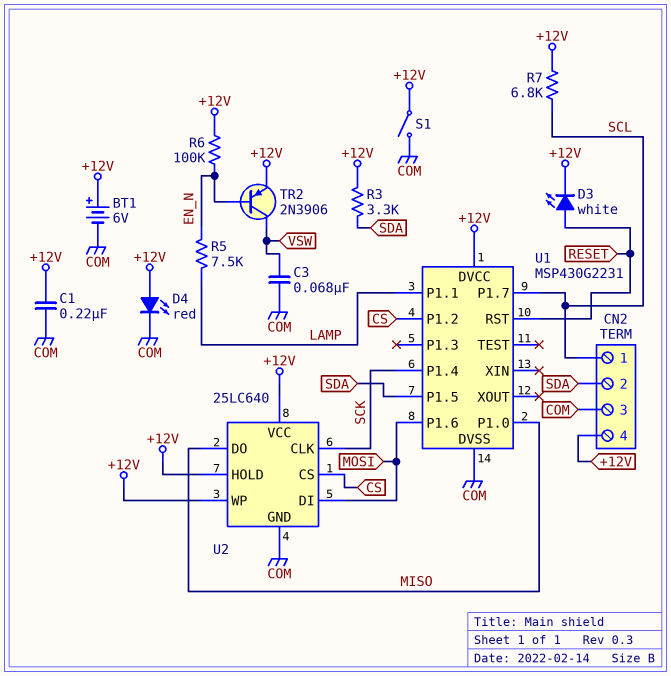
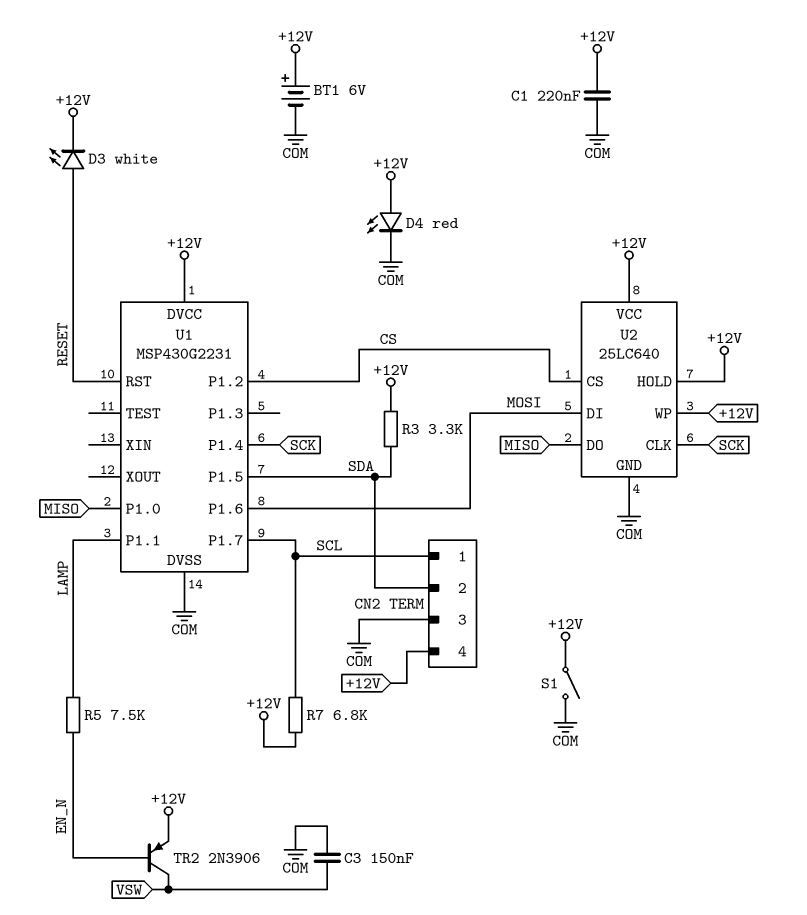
C3: 68nF (COM, VSW) -> 150nF (COM, VSW)
R6: 100k (+12V, EN_N) -> none

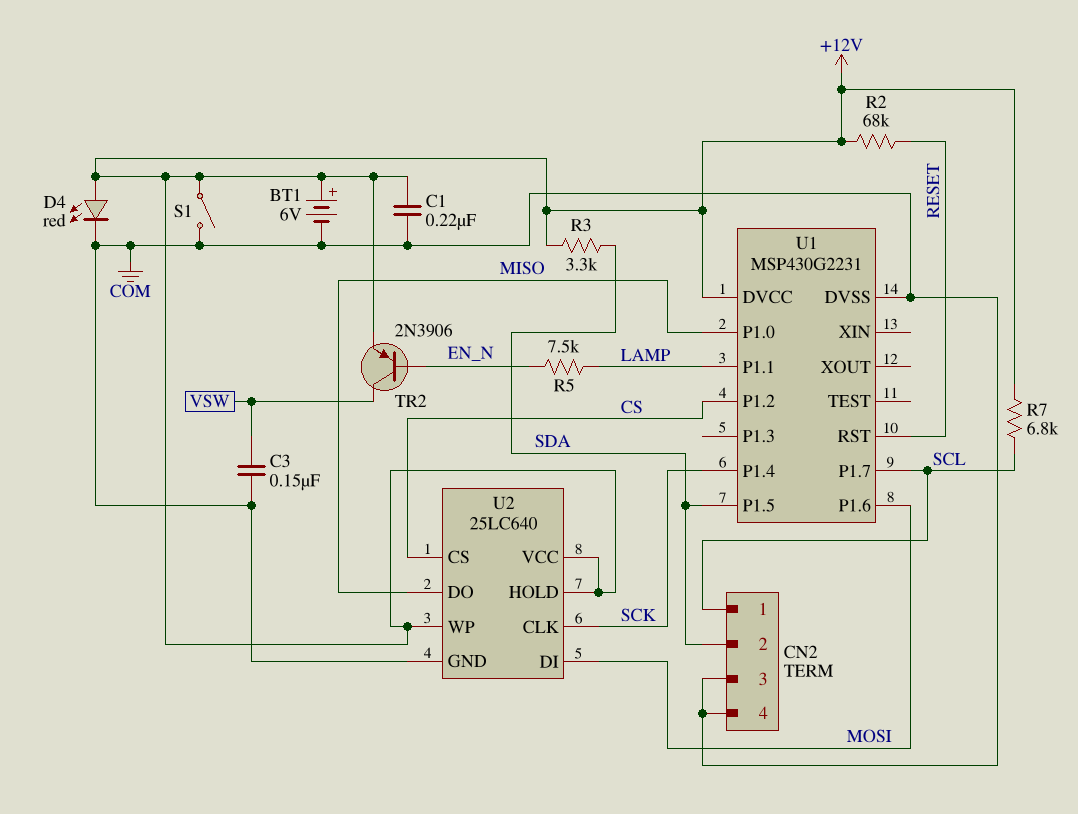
CN2 pin 4: +12V -> COM
D3: LED white (A RESET, K +12V) -> none
R2: none -> 68k (+12V, RESET)

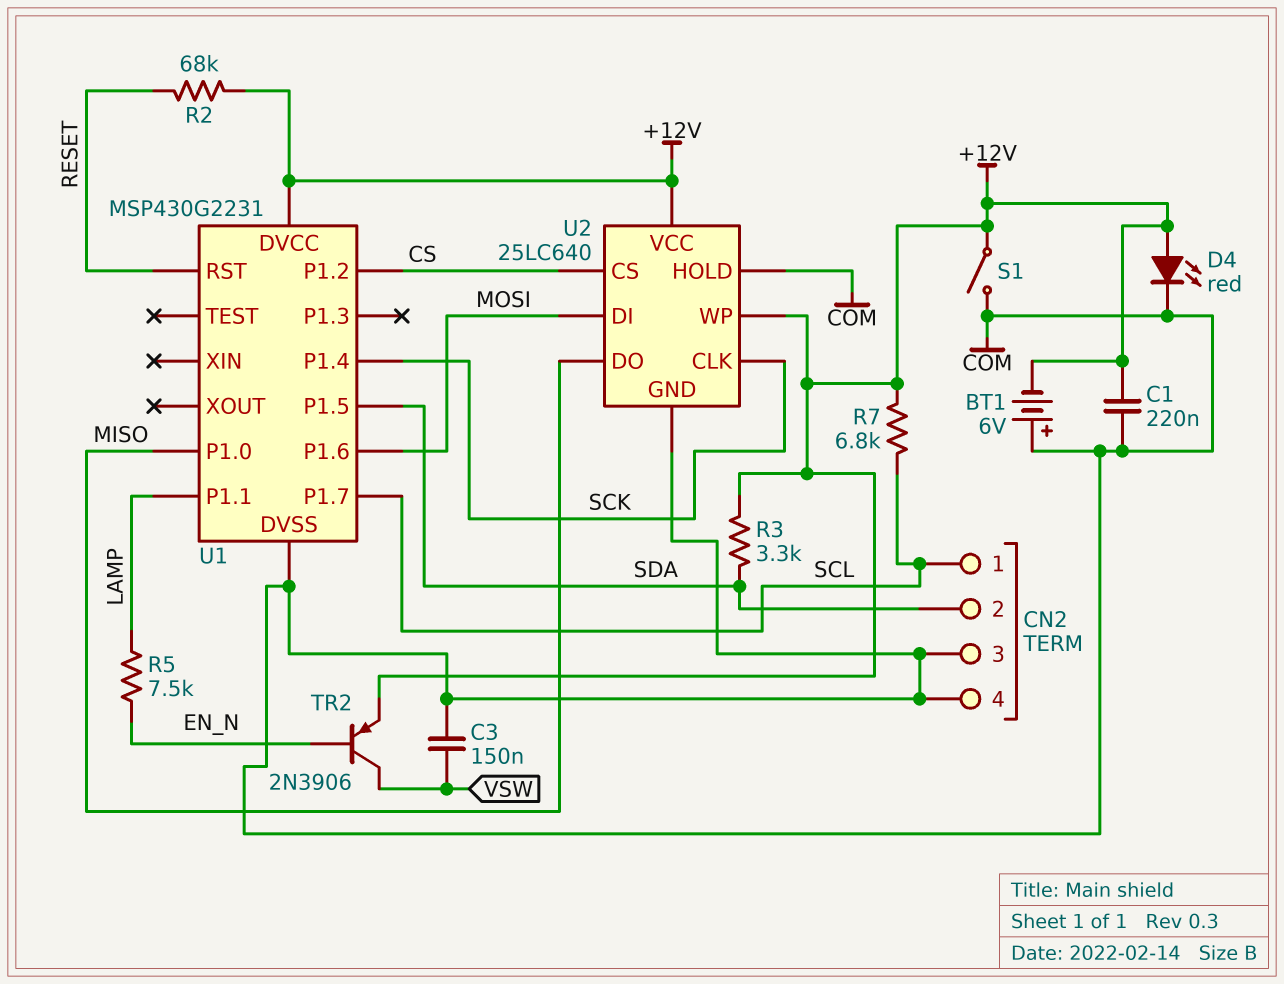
BT1: 6V (plus +12V, minus COM) -> 6V (plus COM, minus +12V)
U2 pin HOLD: +12V -> COM

